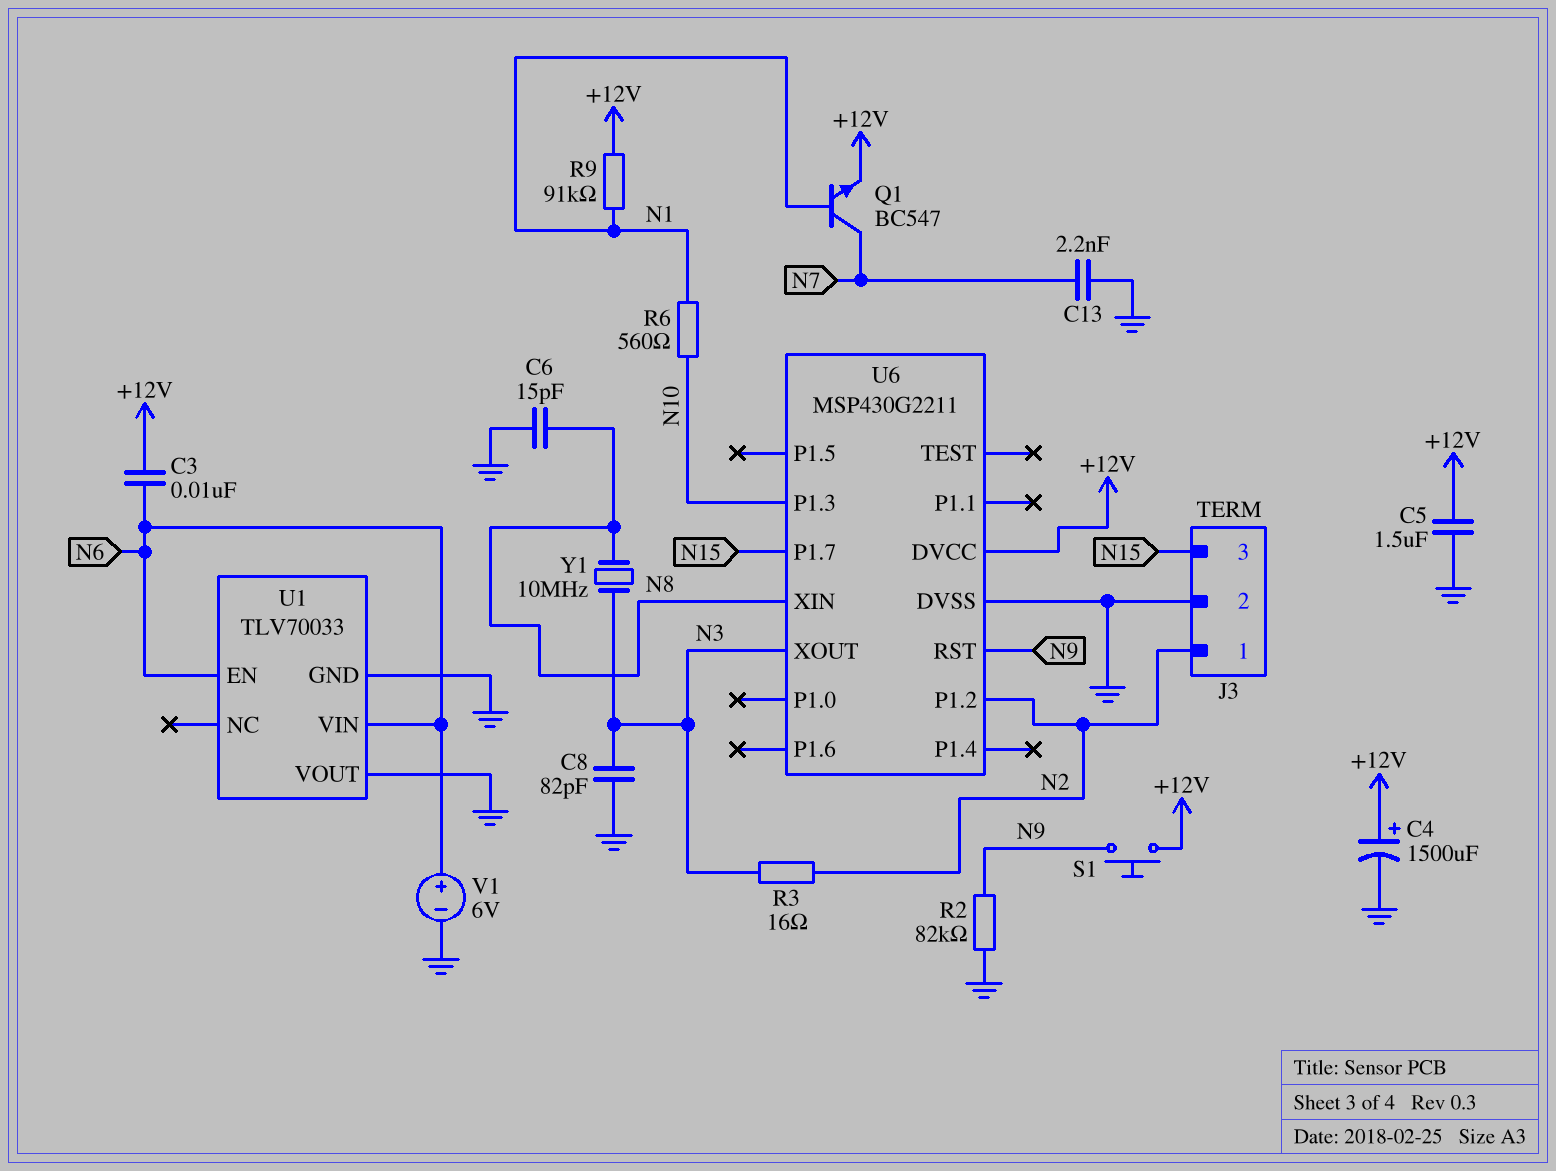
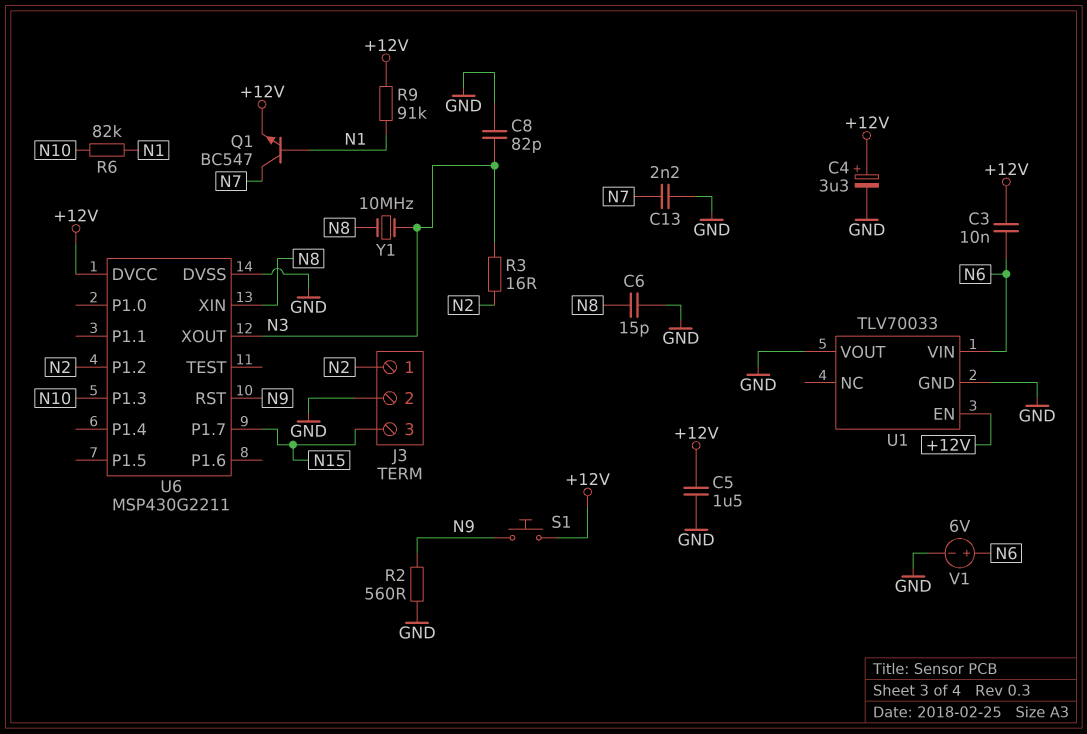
C4: 1500uF (plus +12V, minus GND) -> 3.3uF (plus +12V, minus GND)
R2: 82k (GND, N9) -> 560 (GND, N9)
R6: 560 (N1, N10) -> 82k (N1, N10)
U1 pin EN: N6 -> +12V

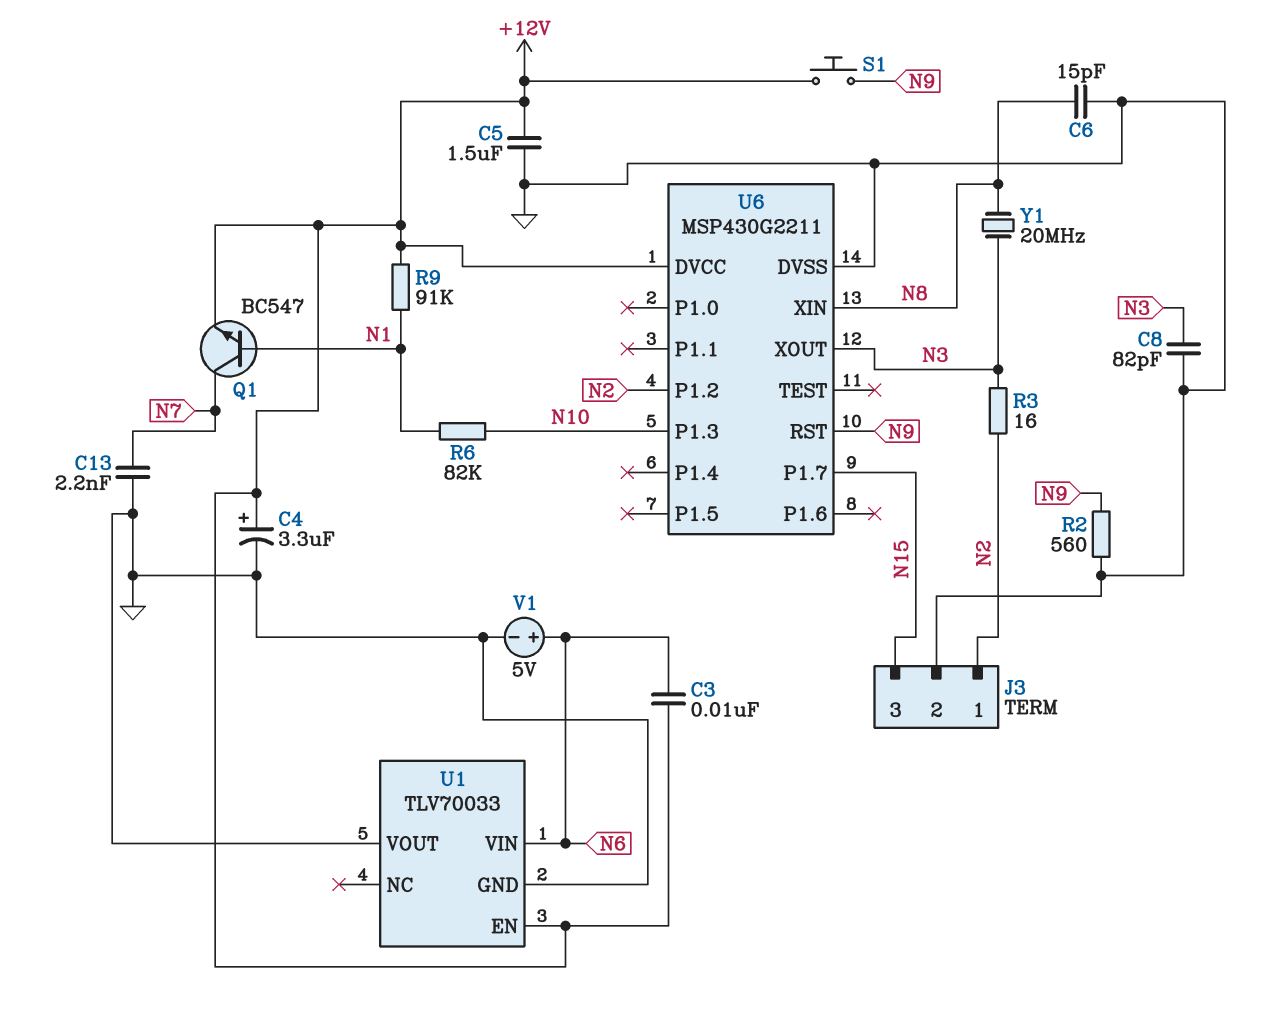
V1: 6V (plus N6, minus GND) -> 5V (plus N6, minus GND)
Y1: 10MHz (N3, N8) -> 20MHz (N3, N8)

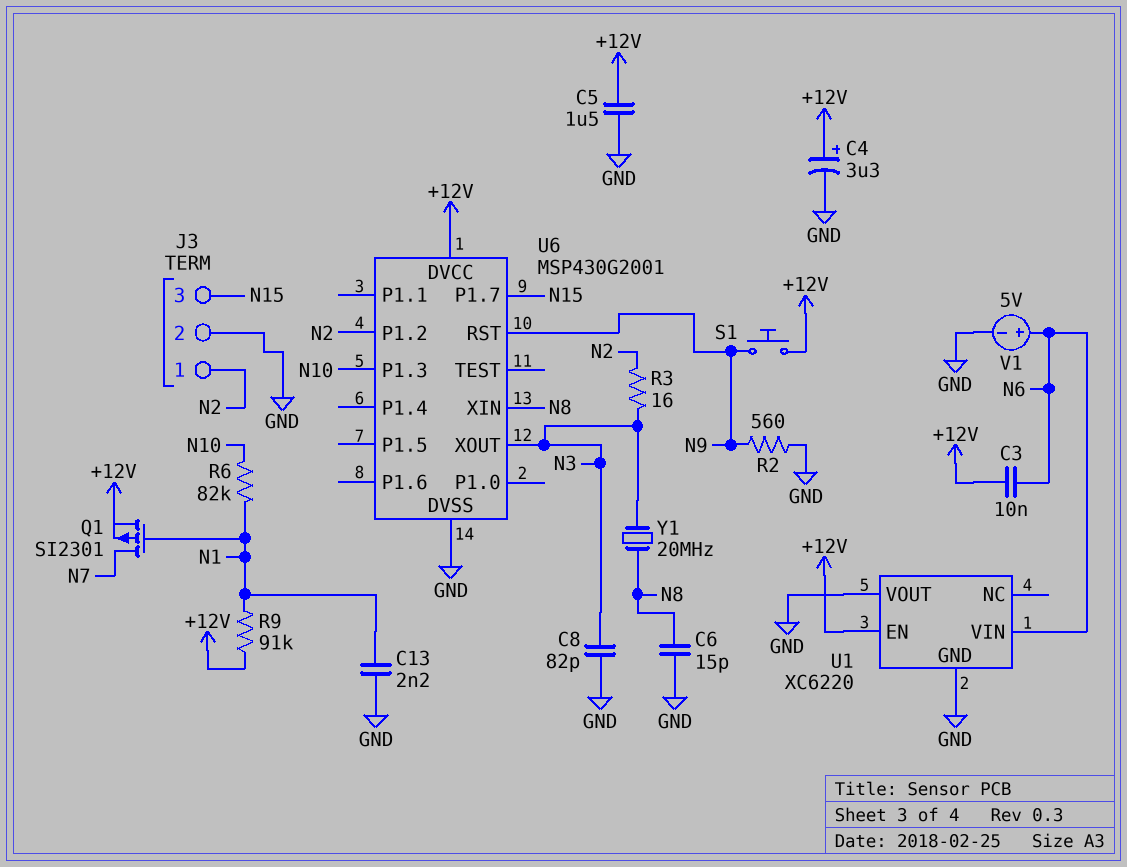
C13: 2.2nF (GND, N7) -> 2.2nF (GND, N1)
Q1: NPN BC547 (B N1, C N7, E +12V) -> PMOS SI2301 (G N1, D N7, S +12V)
U1: TLV70033 -> XC6220
U6: MSP430G2211 -> MSP430G2001

